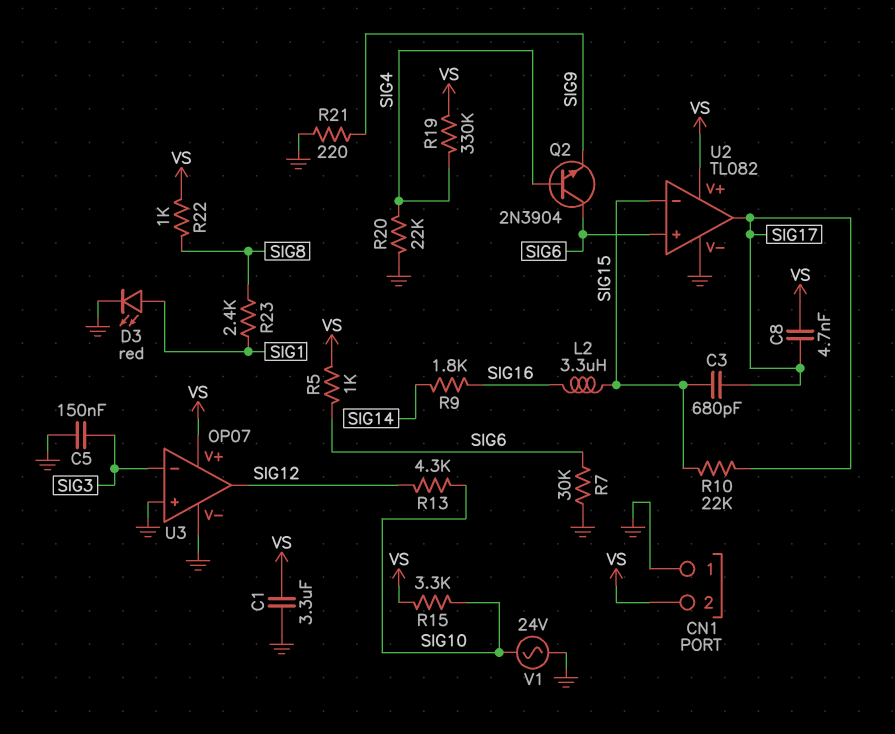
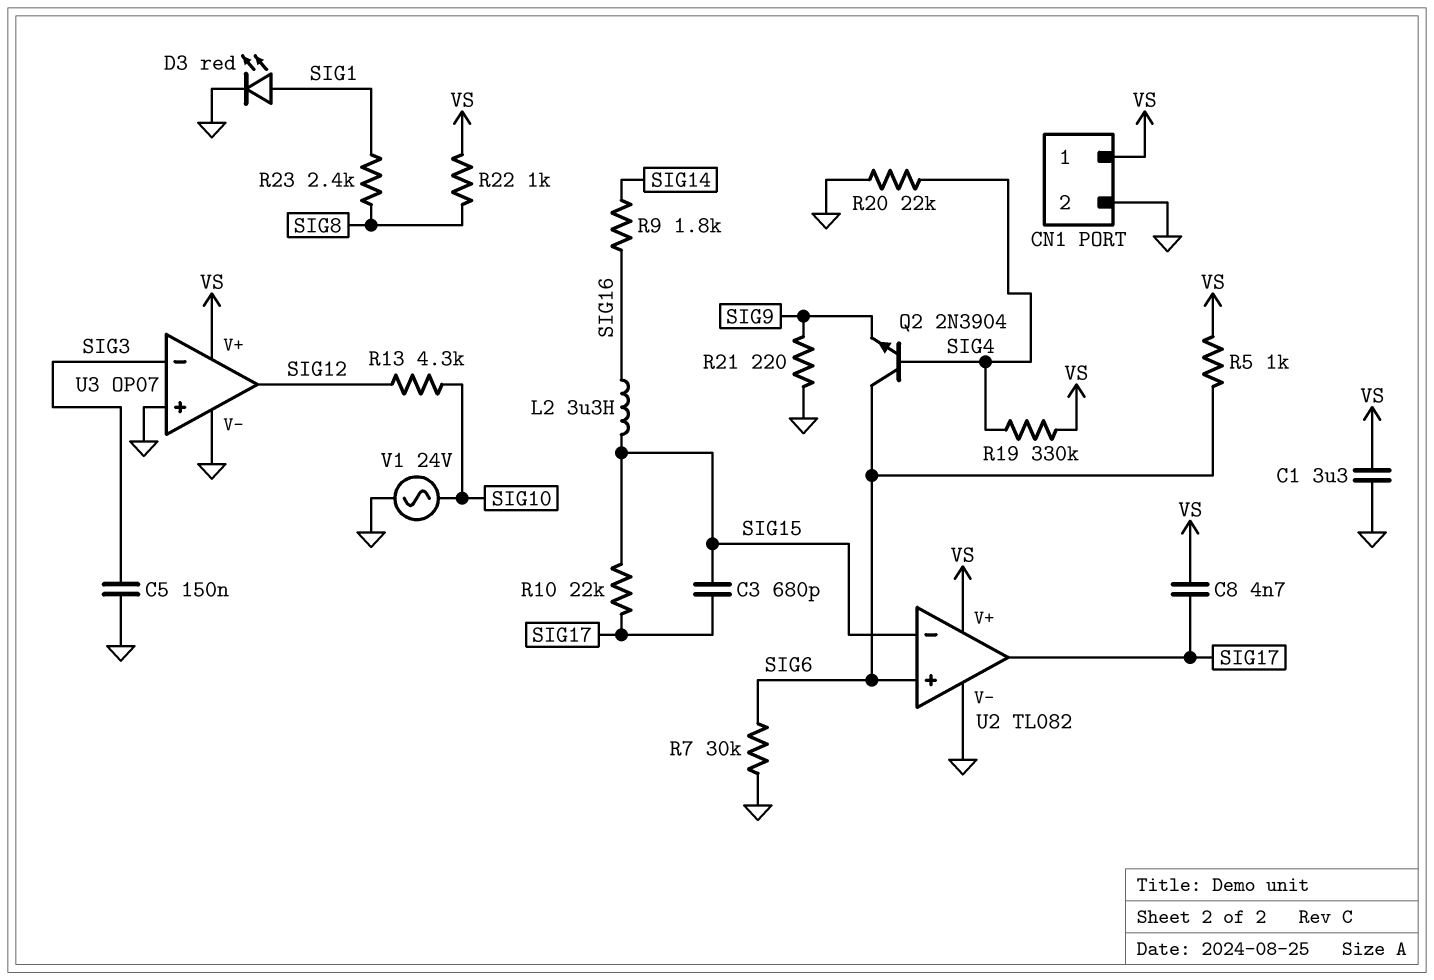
CN1 pin 1: GND -> VS
CN1 pin 2: VS -> GND
R15: 3.3k (SIG10, VS) -> none

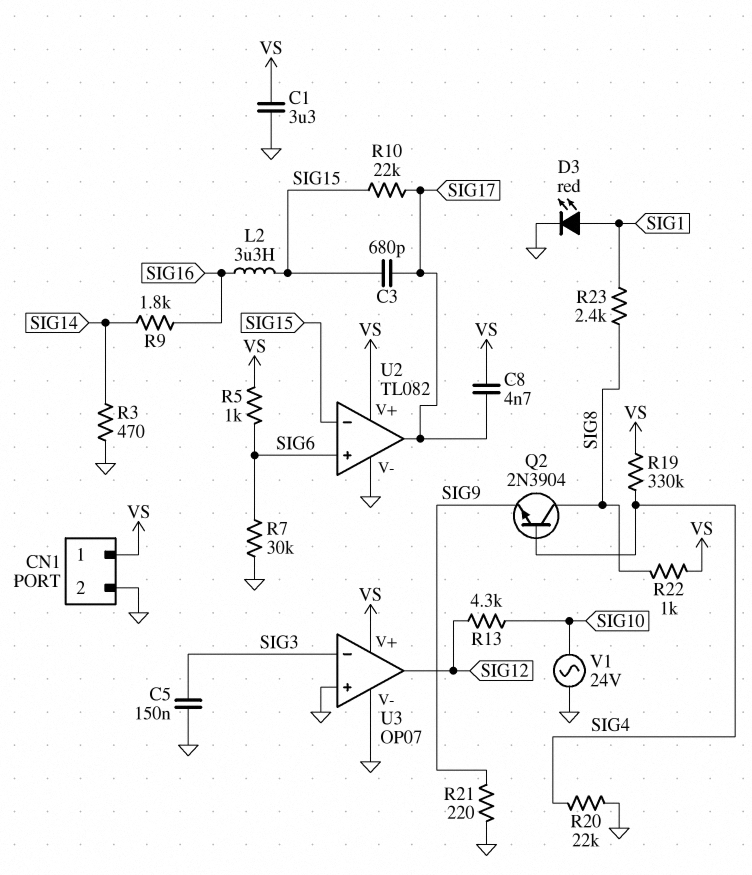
Q2: NPN 2N3904 (B SIG4, C SIG6, E SIG9) -> NPN 2N3904 (B SIG4, C SIG8, E SIG9)
R3: none -> 470 (GND, SIG14)

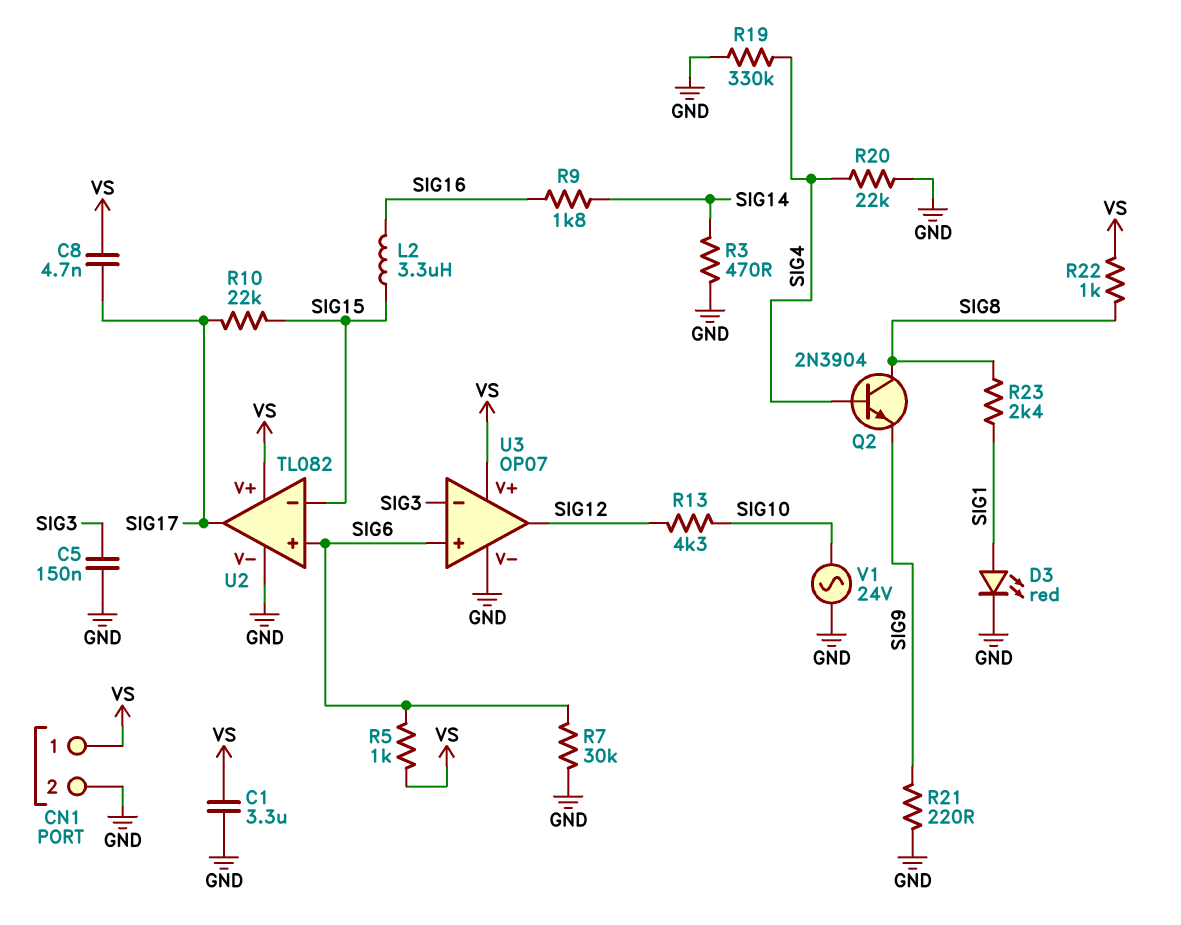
C3: 680pF (SIG15, SIG17) -> none
R19: 330k (SIG4, VS) -> 330k (GND, SIG4)
U3 pin in+: GND -> SIG6

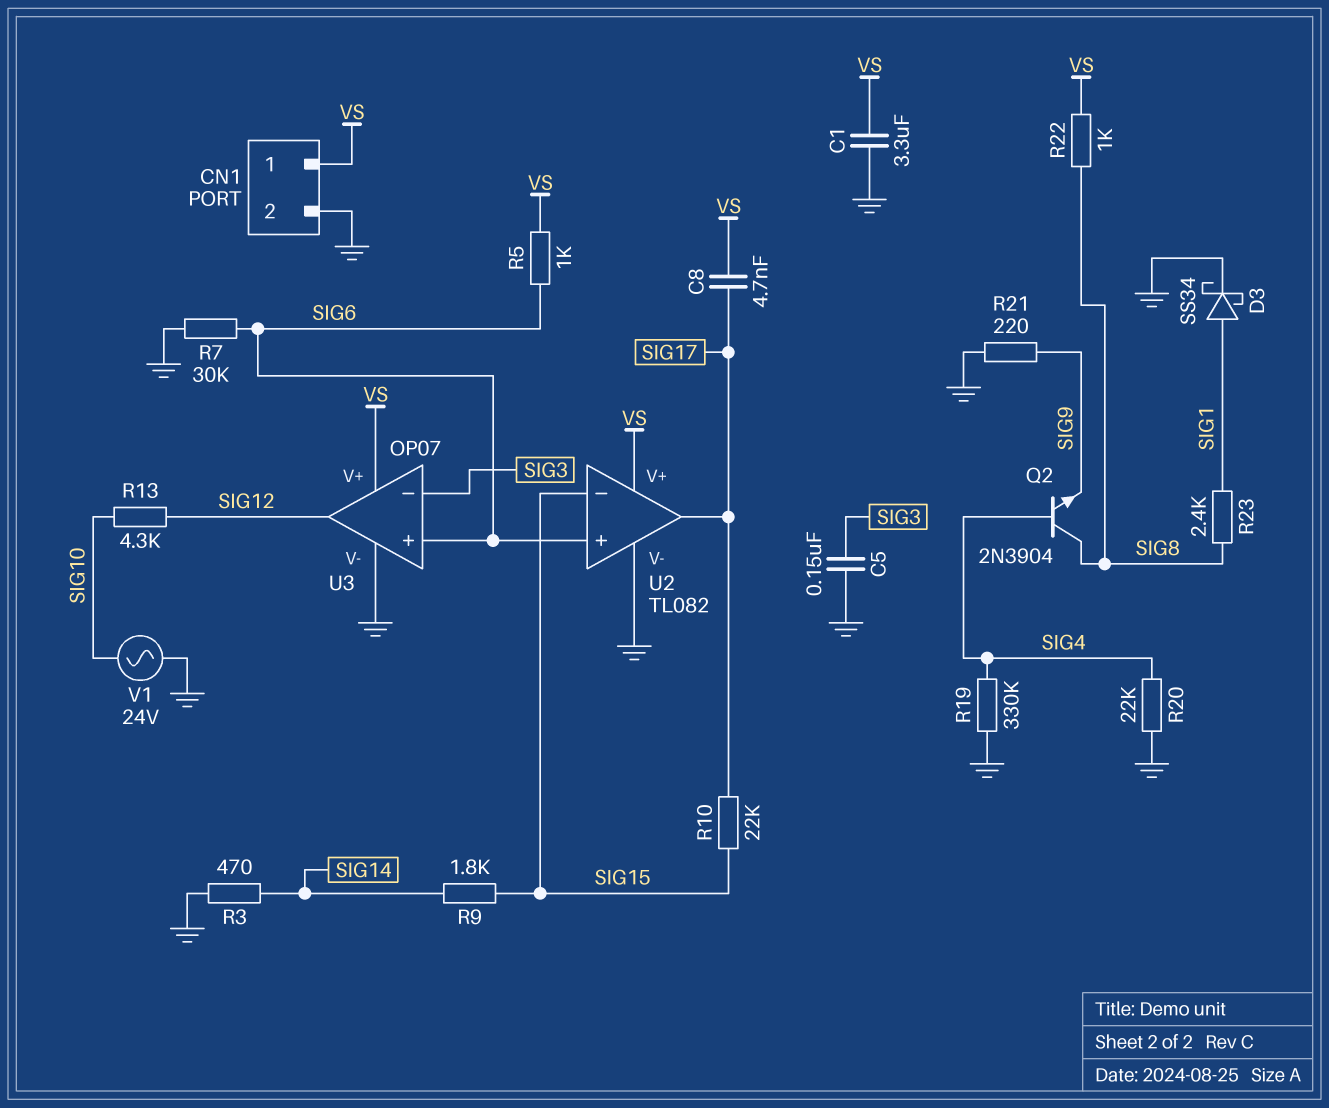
D3: LED red (A SIG1, K GND) -> schottky SS34 (A SIG1, K GND)
L2: 3.3uH (SIG15, SIG16) -> none
R9: 1.8k (SIG14, SIG16) -> 1.8k (SIG14, SIG15)

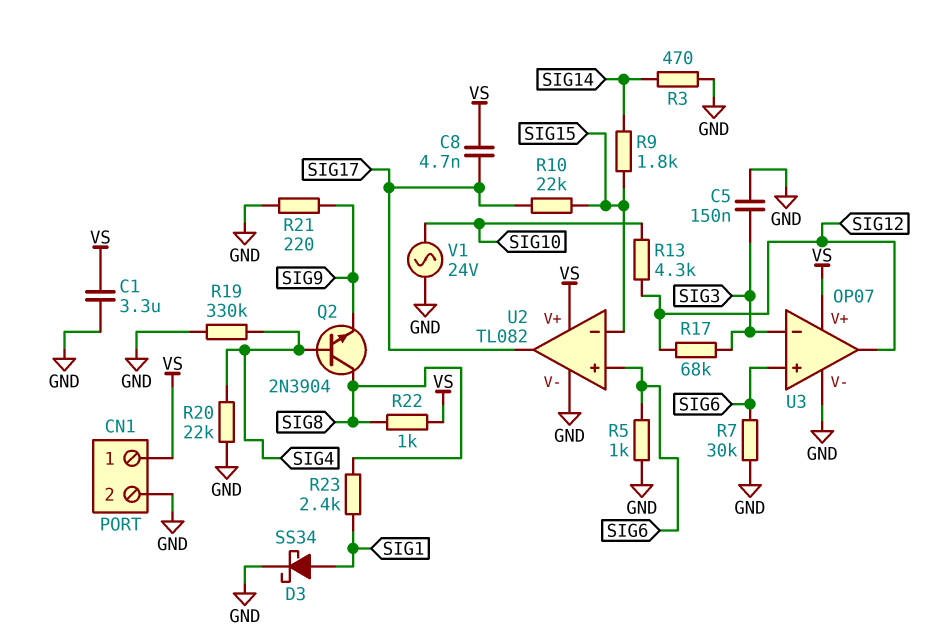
R5: 1k (SIG6, VS) -> 1k (GND, SIG6)
R17: none -> 68k (SIG3, SIG12)

